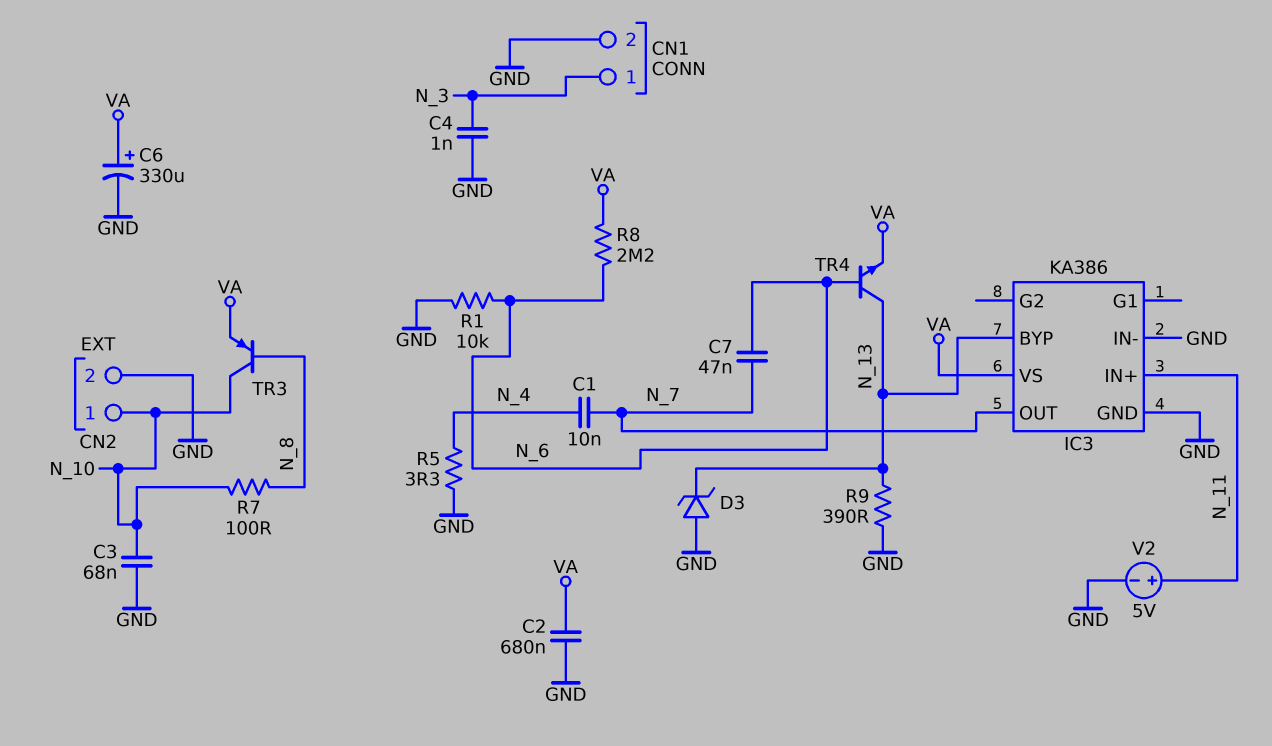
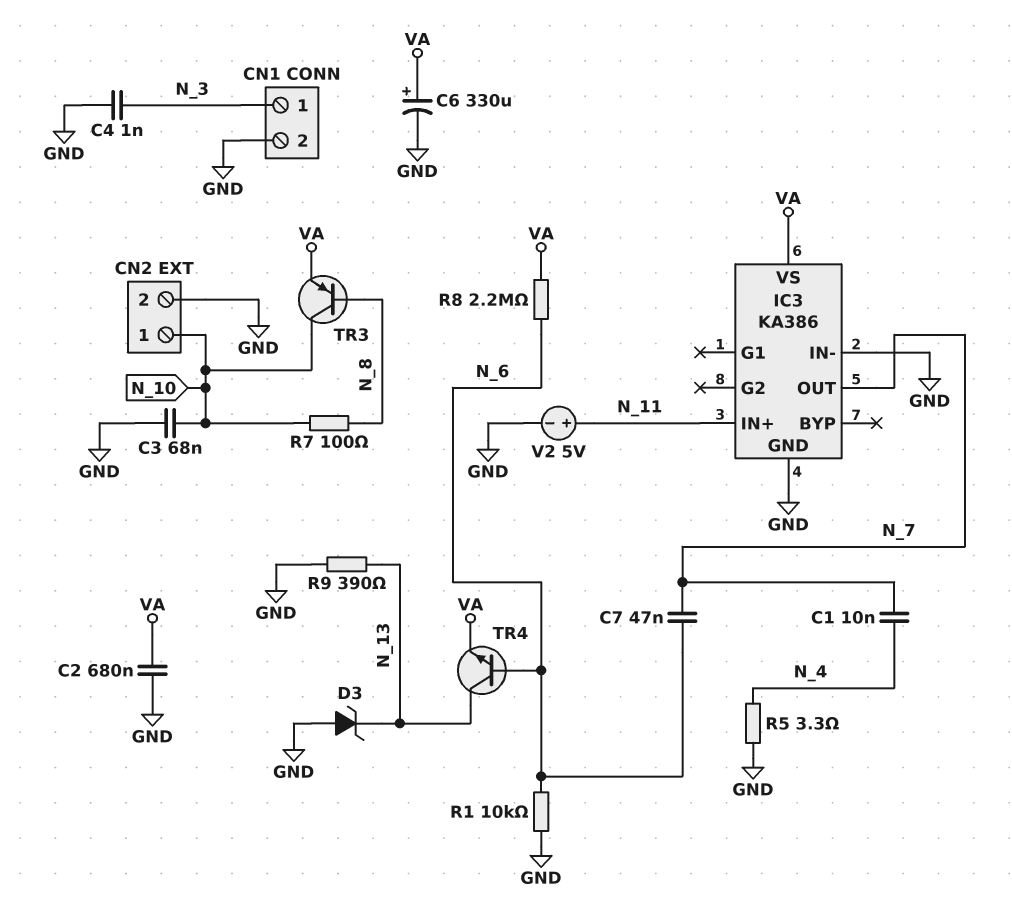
IC3 pin BYP: N_13 -> none

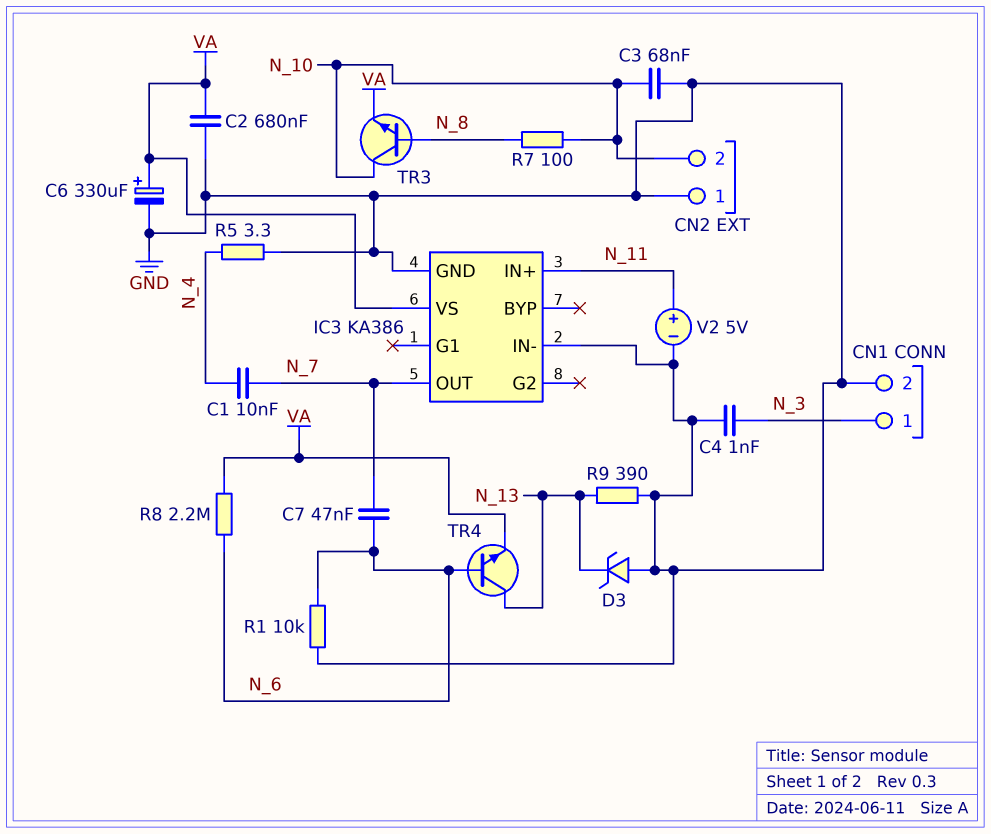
CN2 pin 1: N_10 -> GND
CN2 pin 2: GND -> N_10
TR3: PNP (B N_8, C N_10, E VA) -> NPN (B N_8, C N_10, E VA)

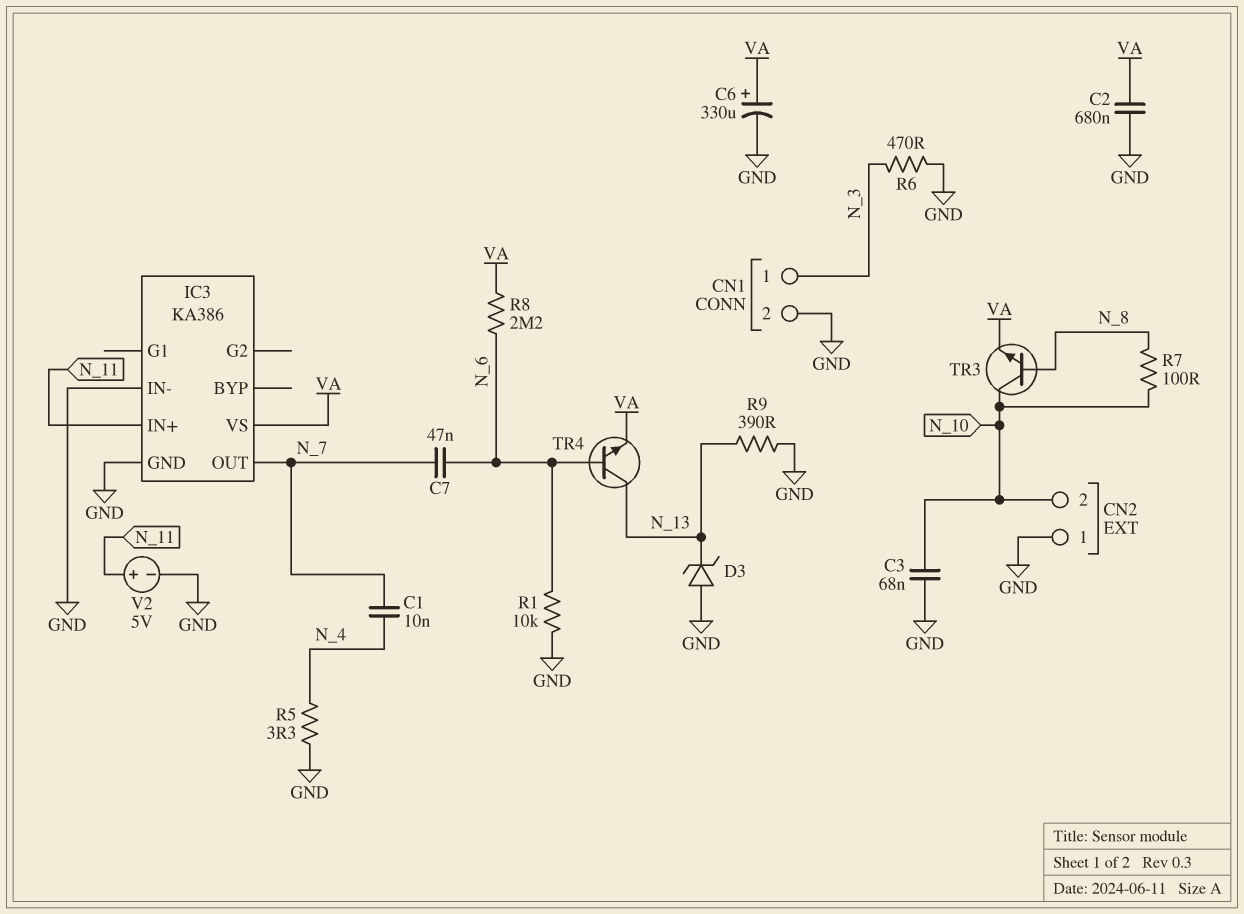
C4: 1nF (GND, N_3) -> none
R6: none -> 470 (GND, N_3)

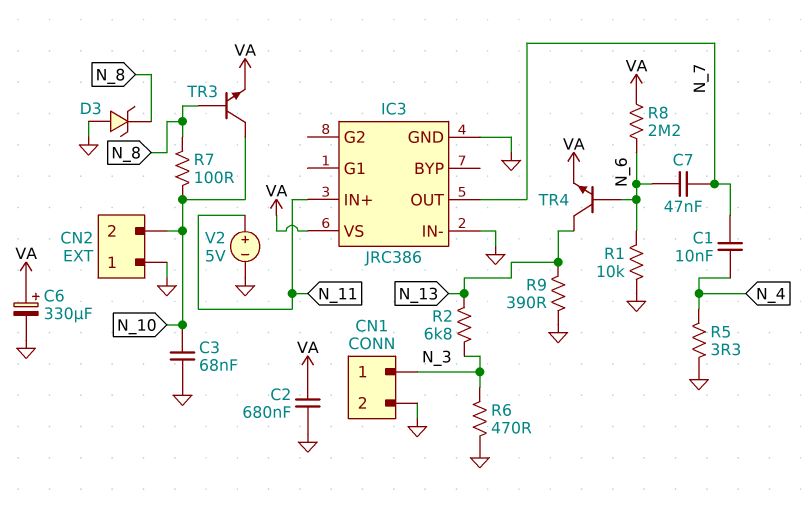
D3: zener (A GND, K N_13) -> zener (A GND, K N_8)
IC3: KA386 -> JRC386
R2: none -> 6.8k (N_3, N_13)

